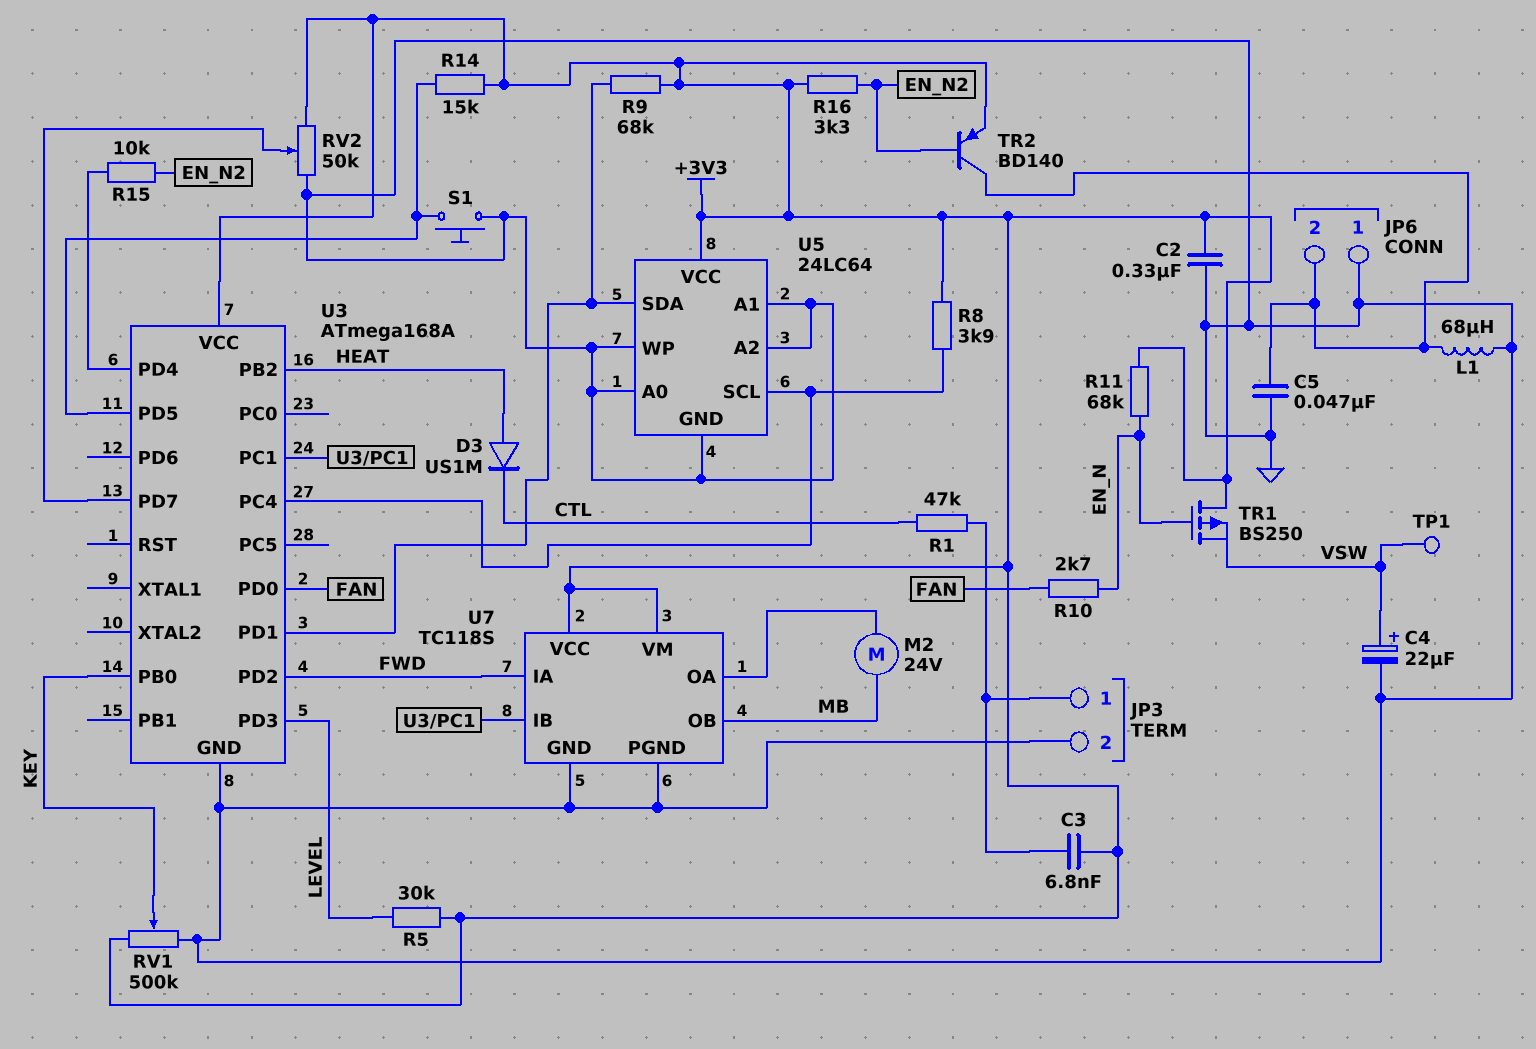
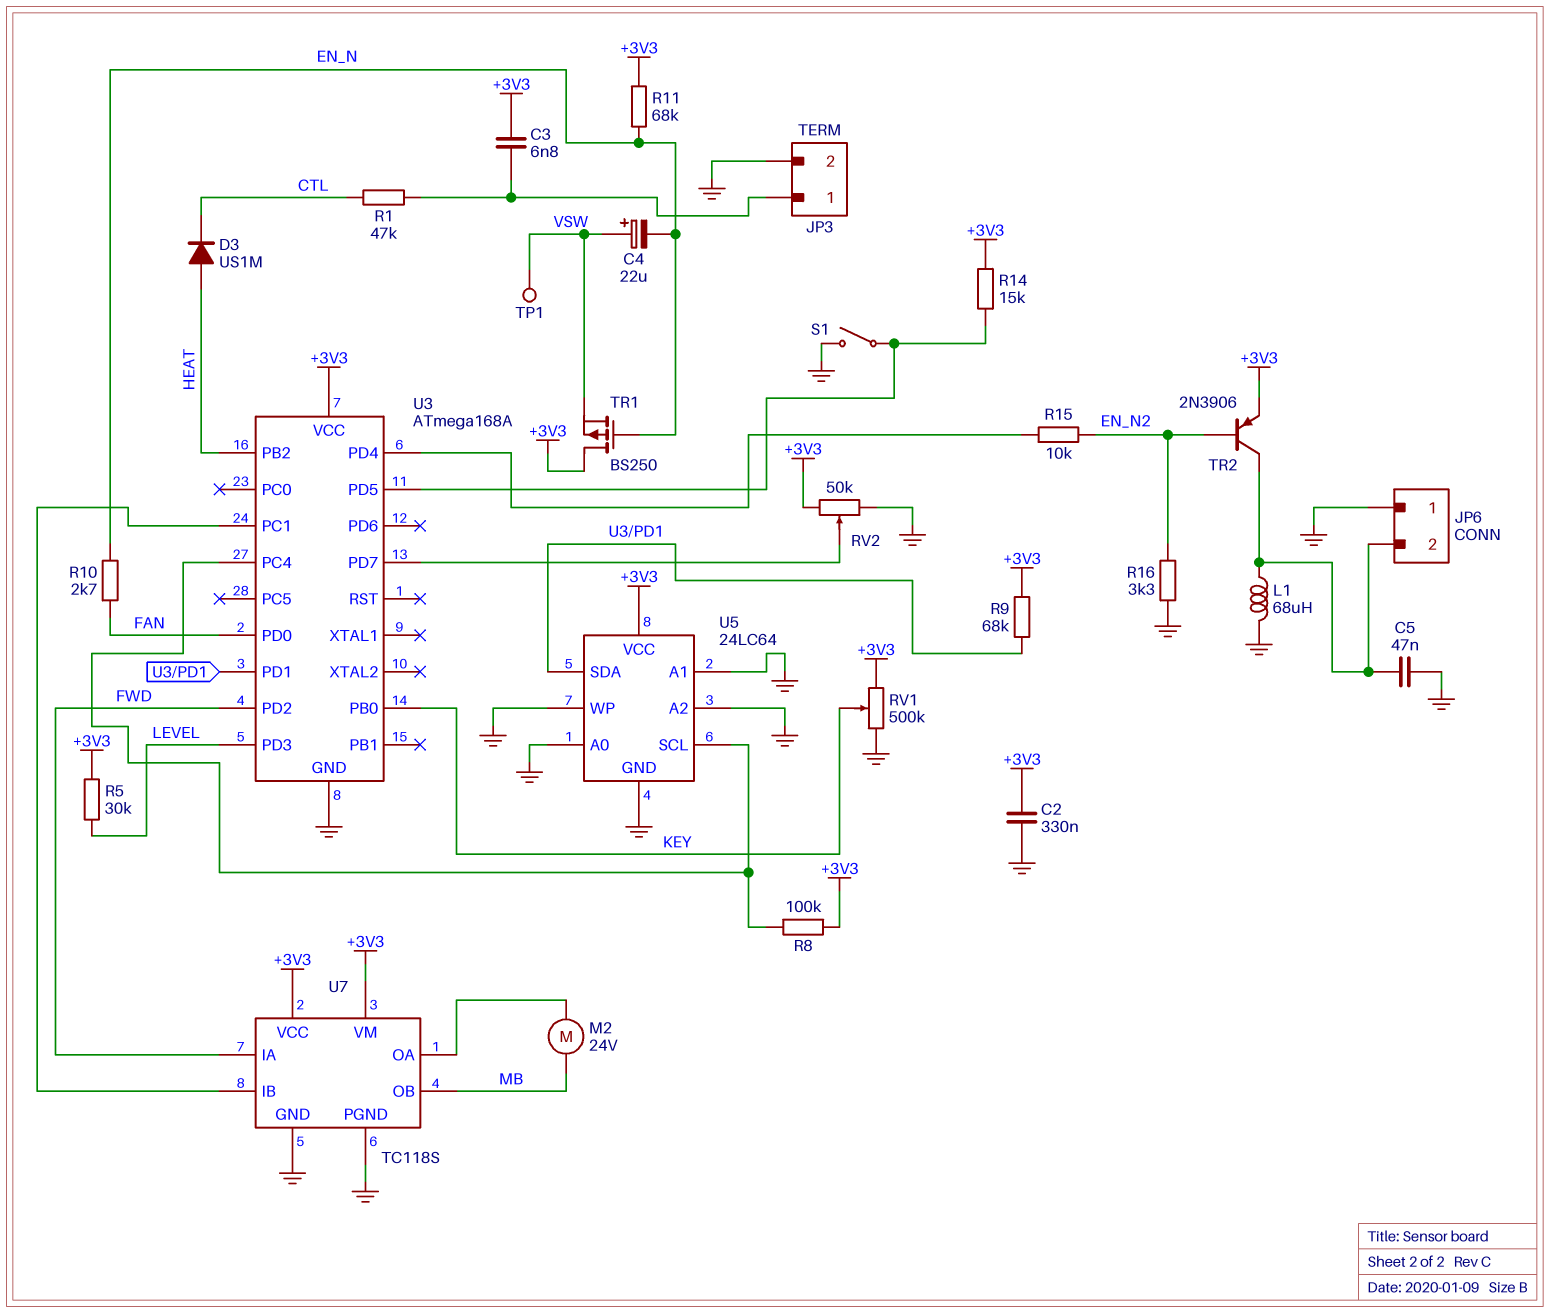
C4: 22uF (plus VSW, minus GND) -> 22uF (plus VSW, minus EN_N)
R8: 3.9k (+3V3, U3/PC4) -> 100k (+3V3, U3/PC4)
R16: 3.3k (+3V3, EN_N2) -> 3.3k (EN_N2, GND)
S1: button (GND, U3/PD5) -> switch (GND, U3/PD5)
TR2: PNP BD140 (B EN_N2, C JP6/2, E +3V3) -> PNP 2N3906 (B EN_N2, C JP6/2, E +3V3)

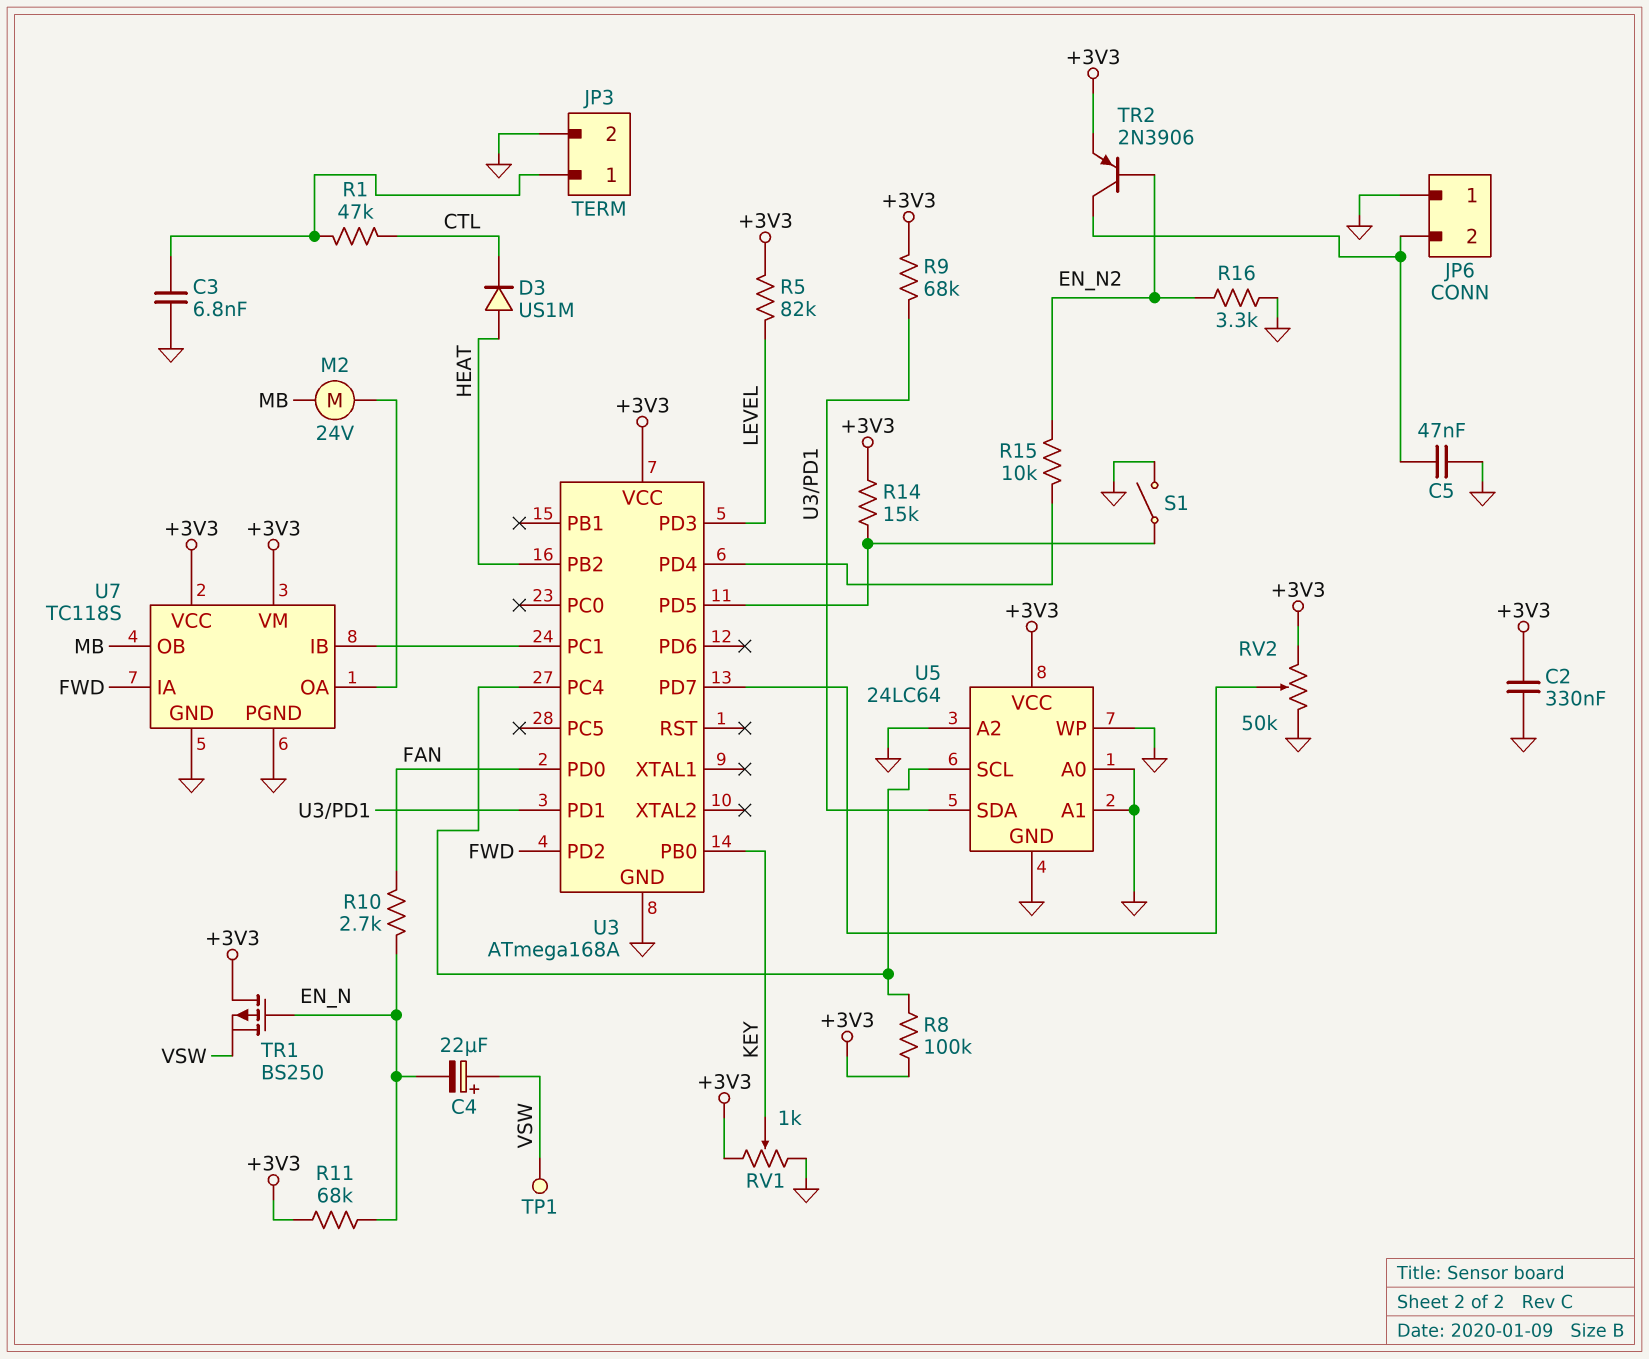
C3: 6.8nF (+3V3, JP3/1) -> 6.8nF (GND, JP3/1)
L1: 68uH (GND, JP6/2) -> none
R5: 30k (+3V3, LEVEL) -> 82k (+3V3, LEVEL)
RV1: 500k (+3V3, GND, wiper KEY) -> 1k (+3V3, GND, wiper KEY)

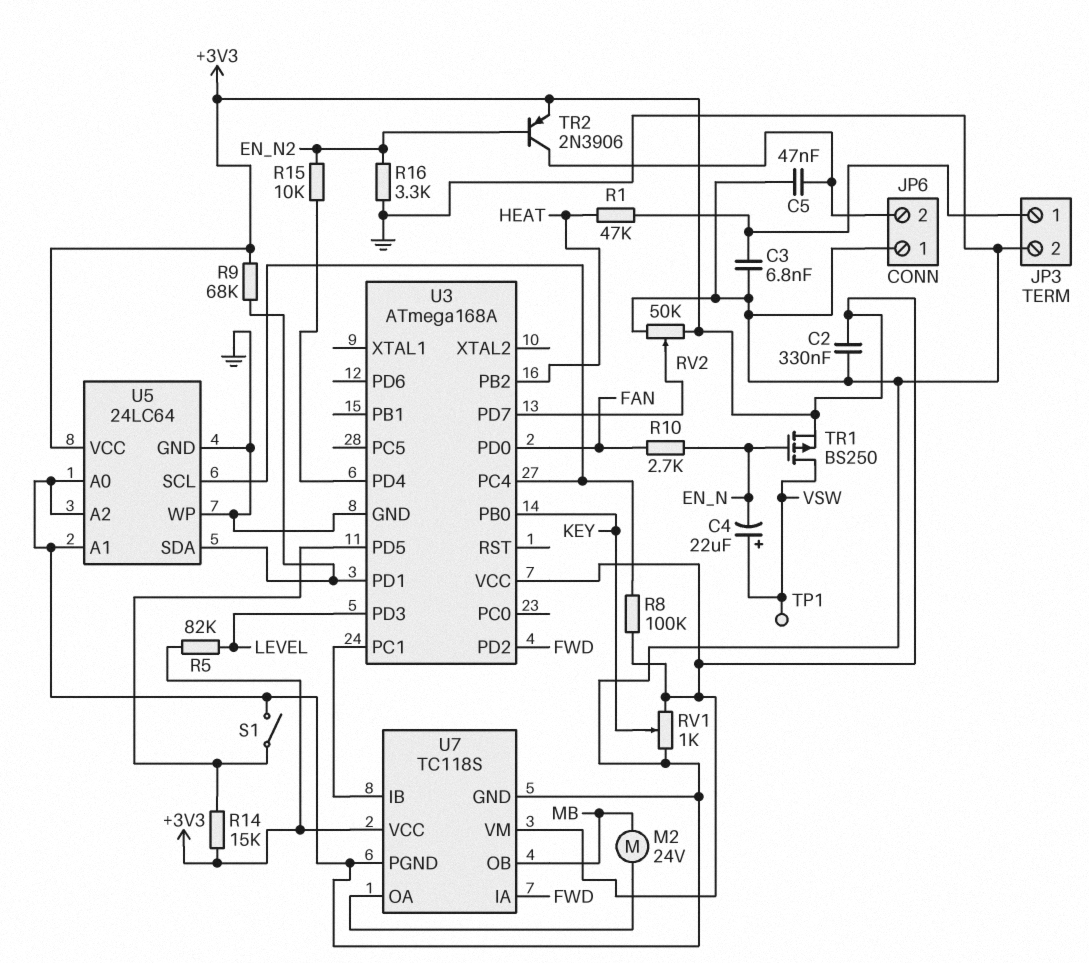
D3: diode US1M (A HEAT, K CTL) -> none
R1: 47k (CTL, JP3/1) -> 47k (HEAT, JP3/1)
R11: 68k (+3V3, EN_N) -> none
TR1: PMOS BS250 (G EN_N, D +3V3, S VSW) -> PMOS BS250 (G EN_N, D VSW, S +3V3)

